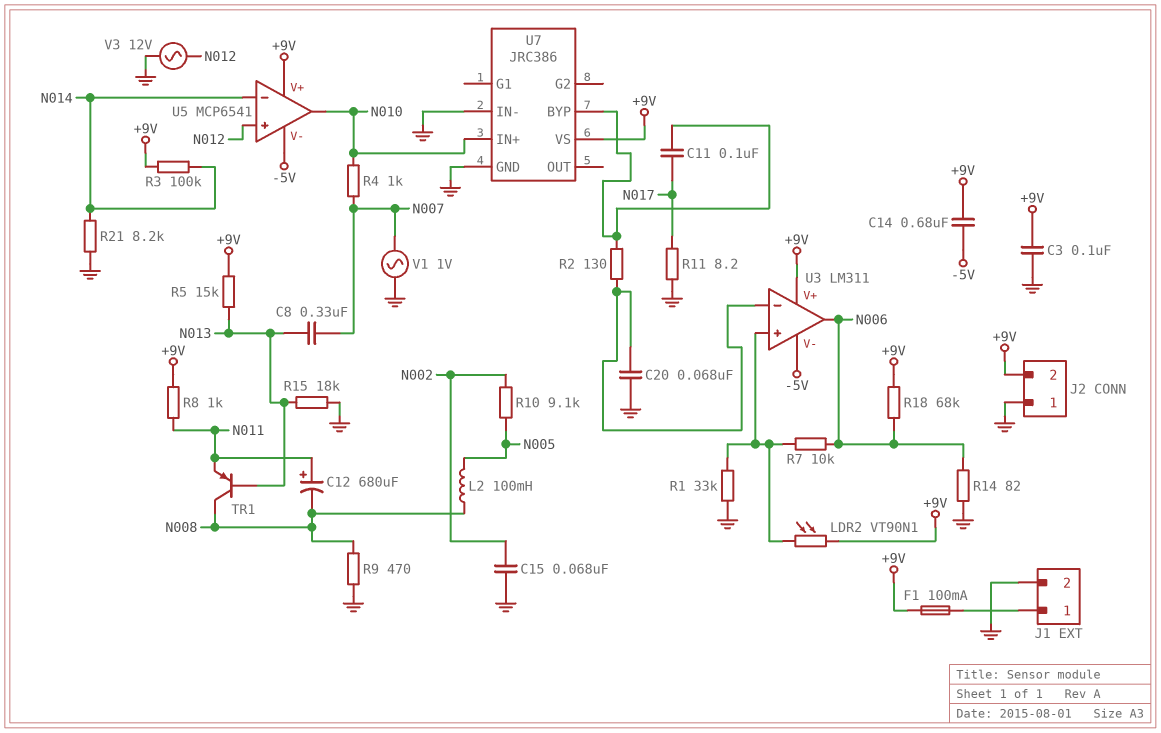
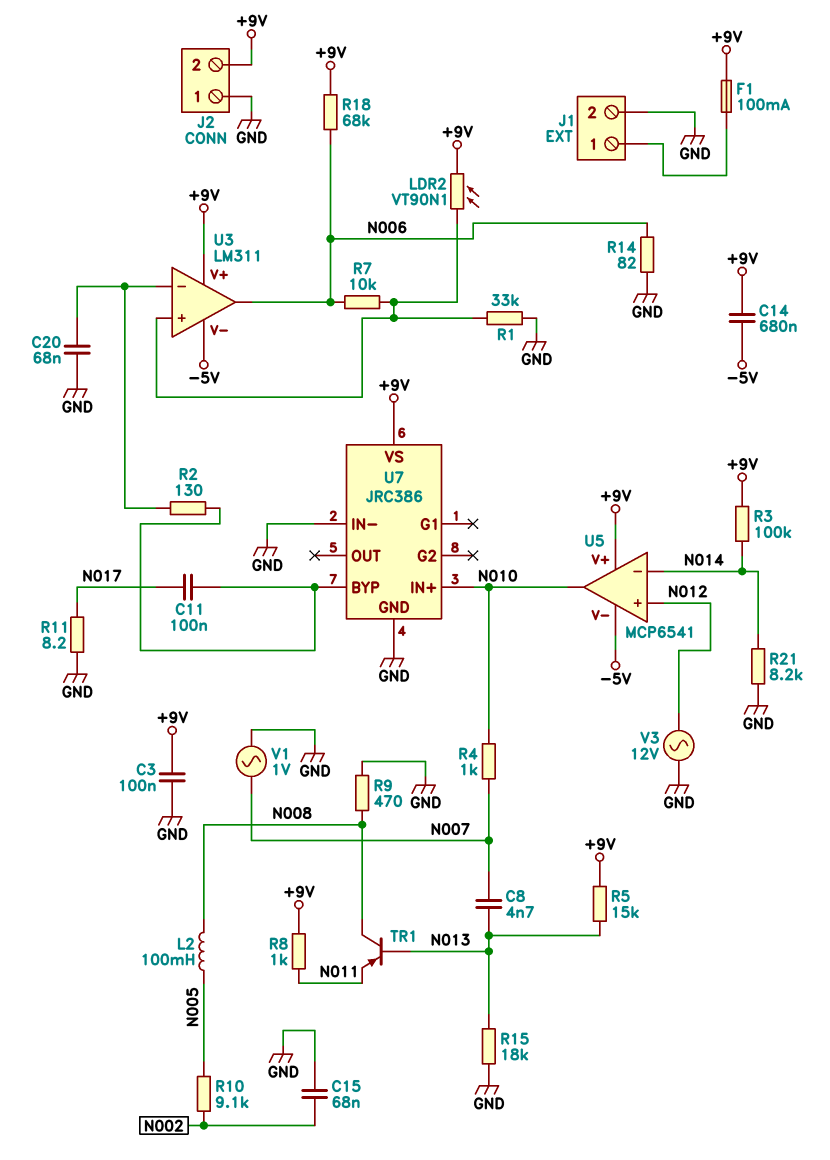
C8: 330nF (N007, N013) -> 4.7nF (N007, N013)
C12: 680uF (plus N011, minus N008) -> none

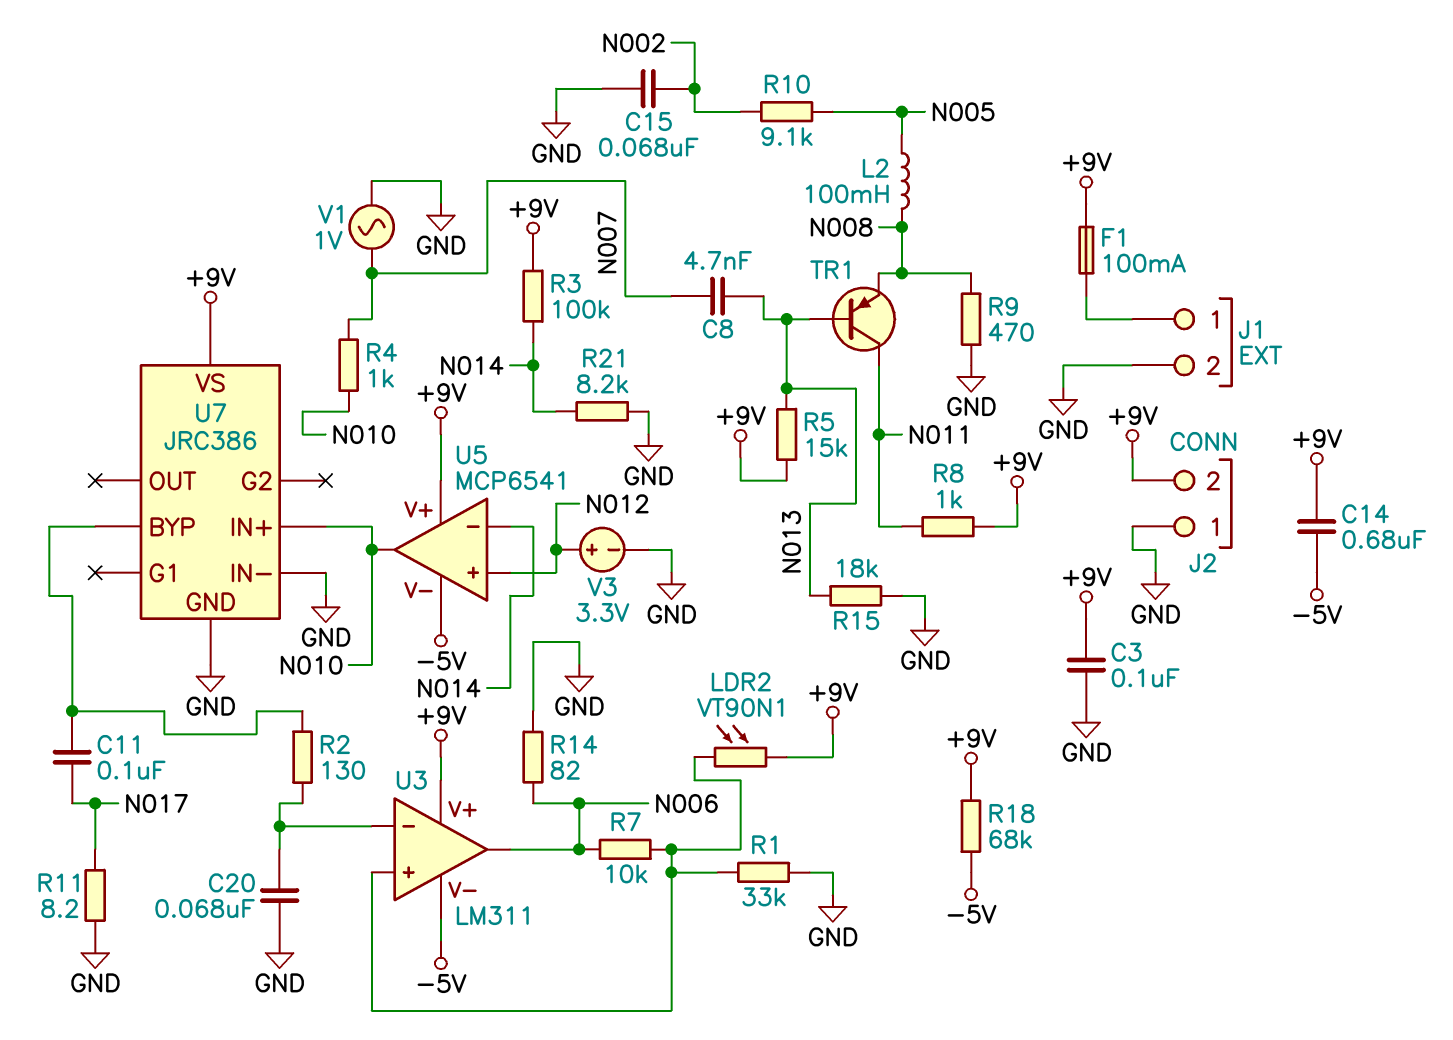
R18: 68k (+9V, N006) -> 68k (+9V, -5V)
TR1: PNP (B N013, C N008, E N011) -> PNP (B N013, C N011, E N008)
V3: AC 12V (GND, N012) -> 3.3V (plus N012, minus GND)

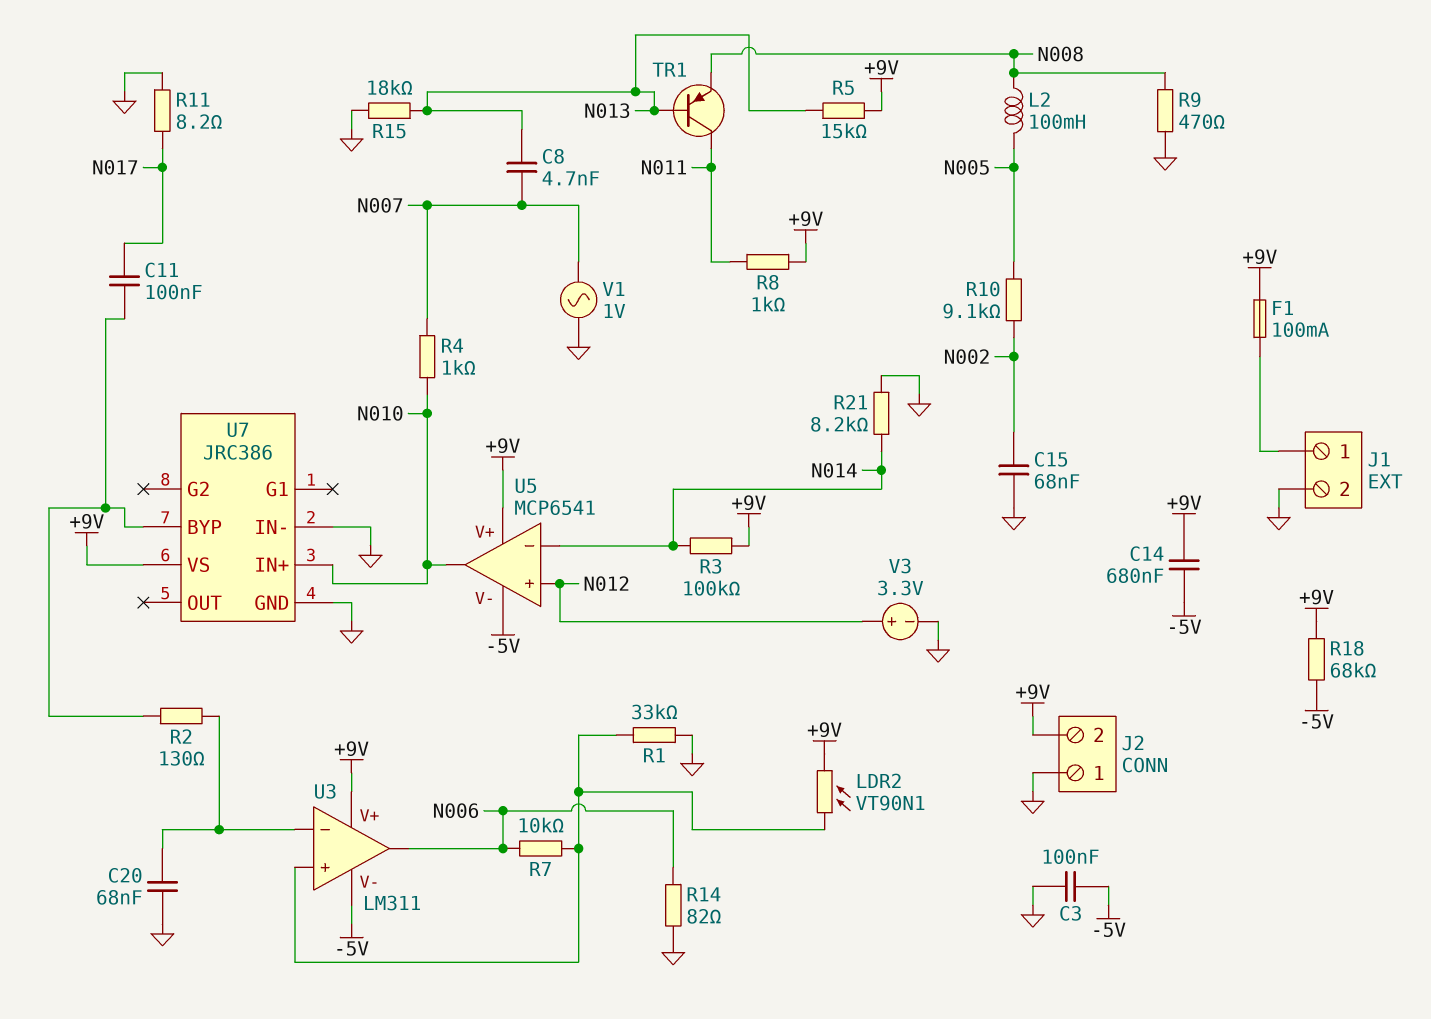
C3: 100nF (+9V, GND) -> 100nF (-5V, GND)

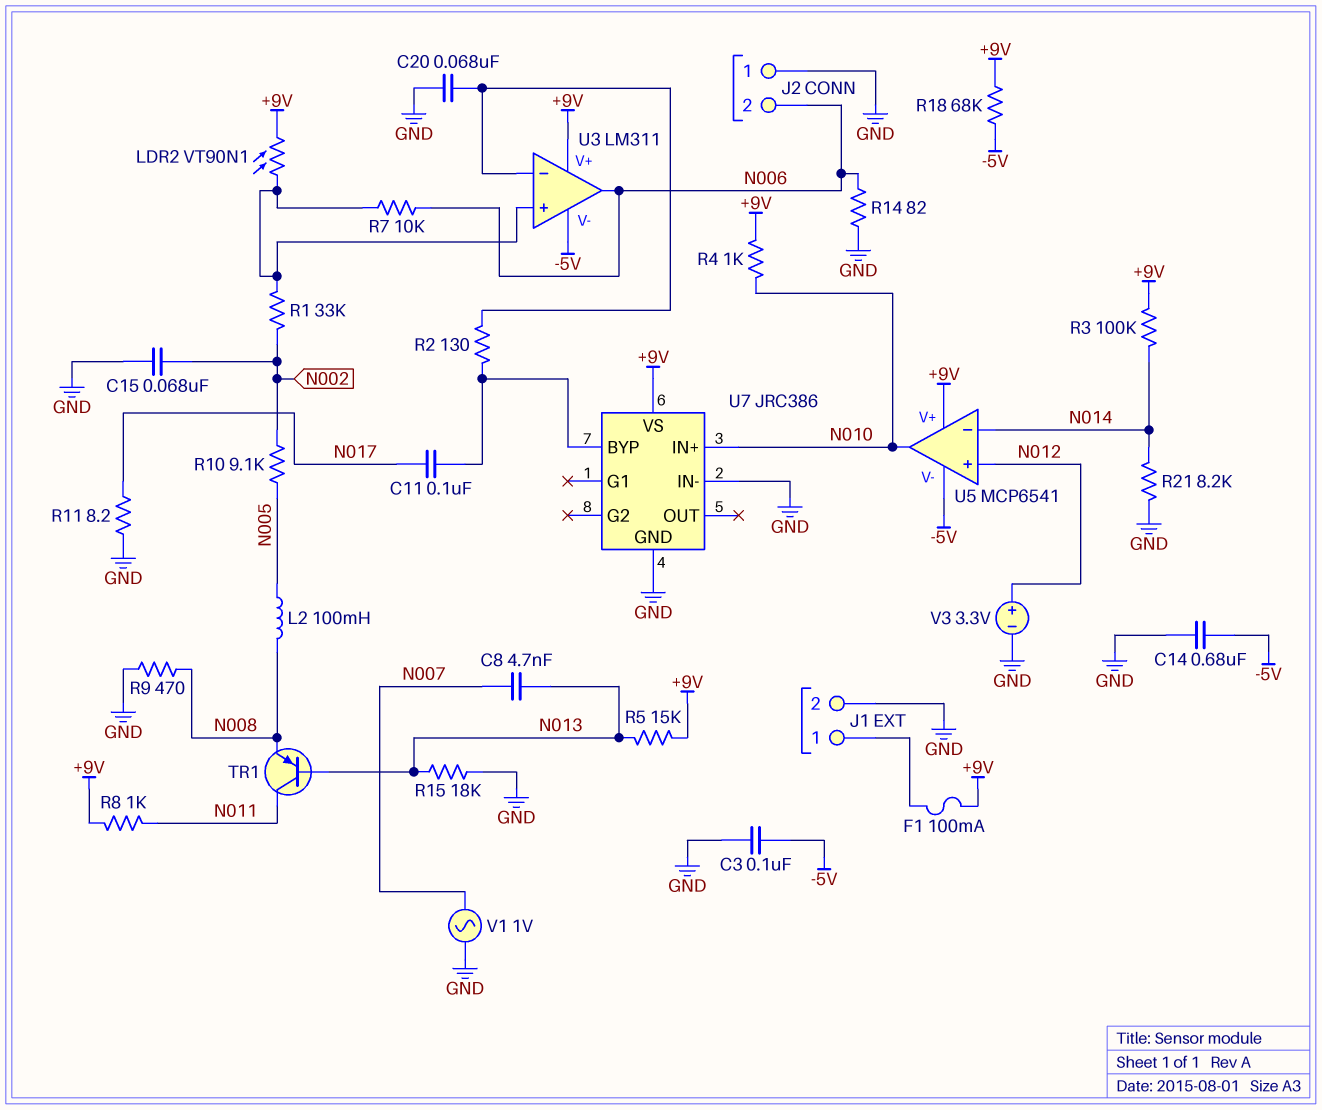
C14: 680nF (+9V, -5V) -> 680nF (-5V, GND)
J2 pin 2: +9V -> N006
R1: 33k (GND, U3/in+) -> 33k (N002, U3/in+)
R4: 1k (N007, N010) -> 1k (+9V, N010)

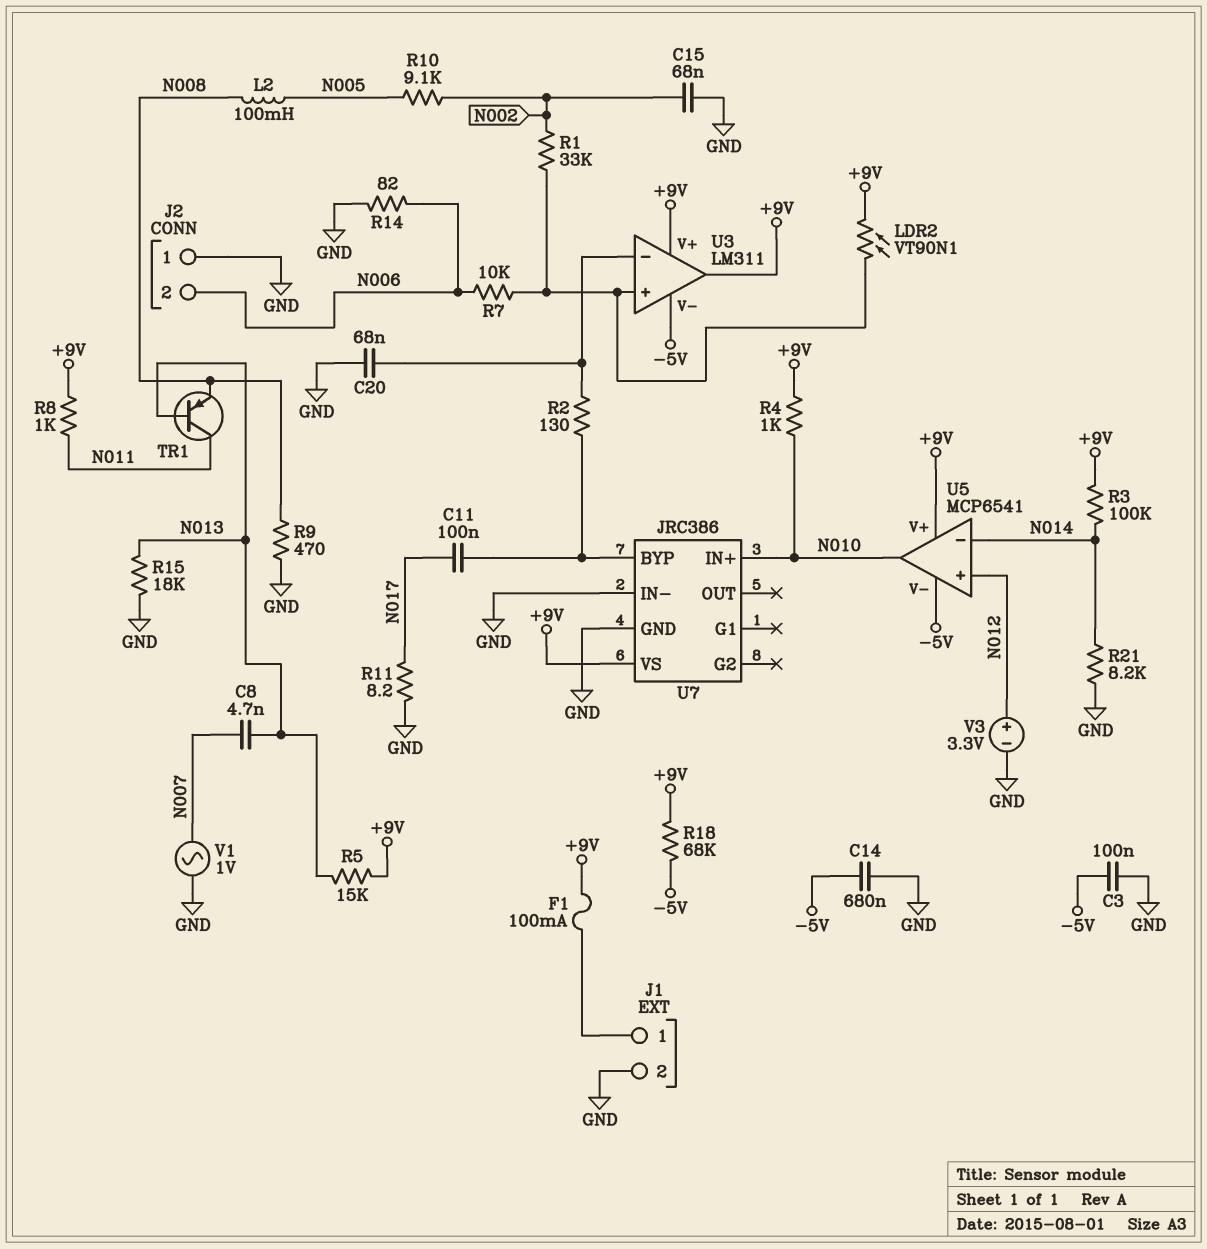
U3 pin out: N006 -> +9V

